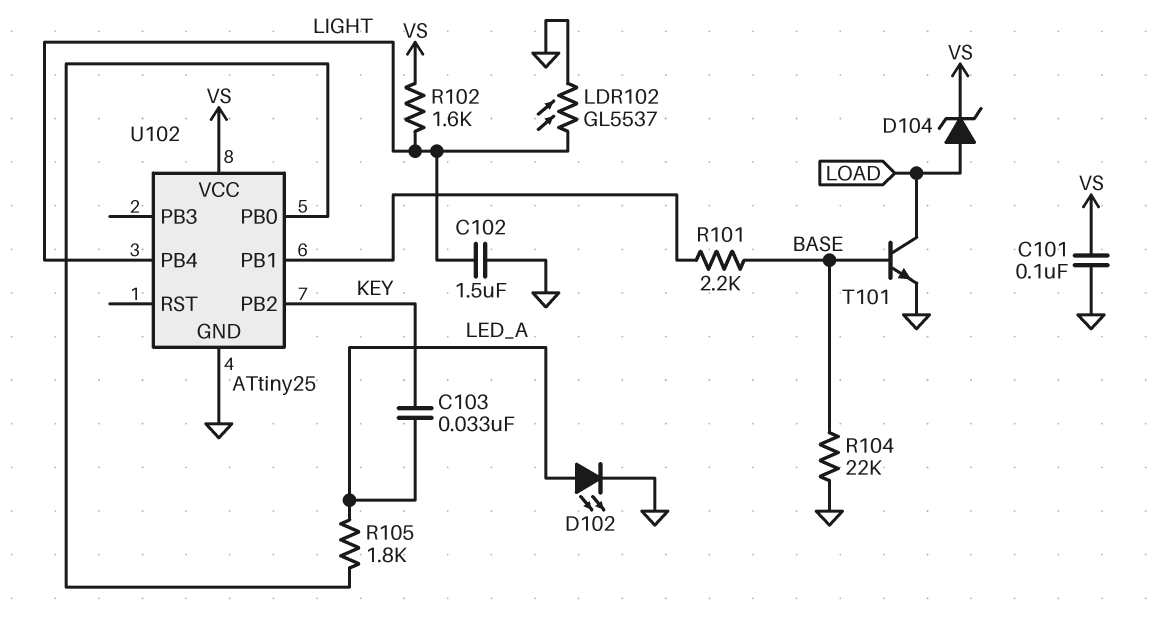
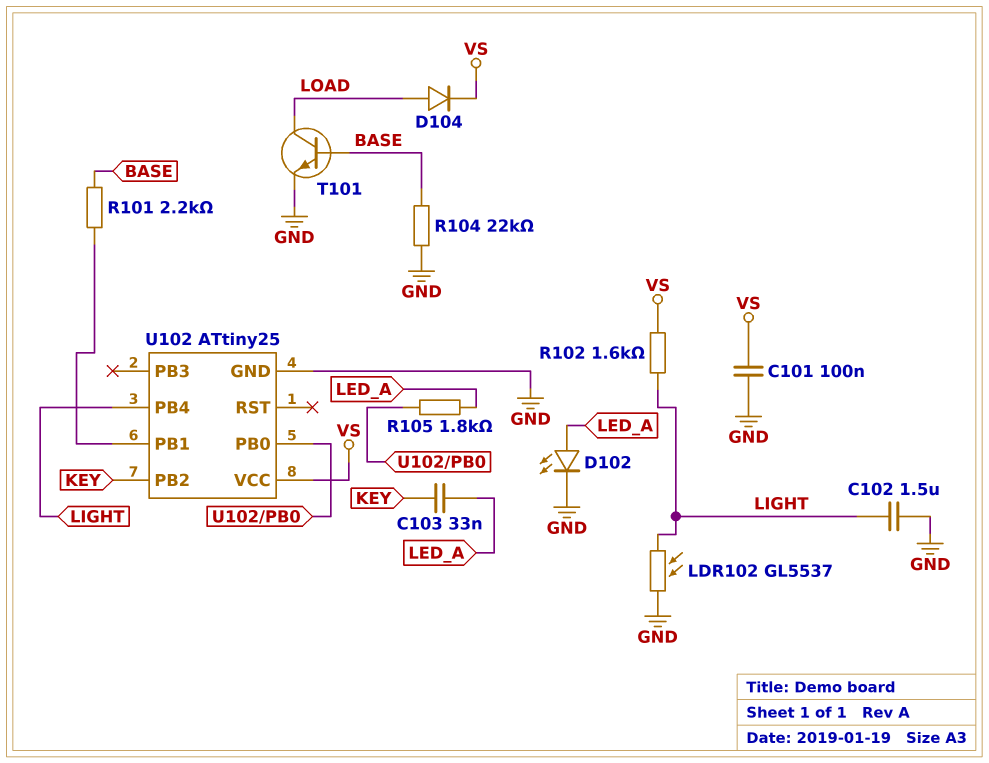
D104: zener (A LOAD, K VS) -> diode (A LOAD, K VS)

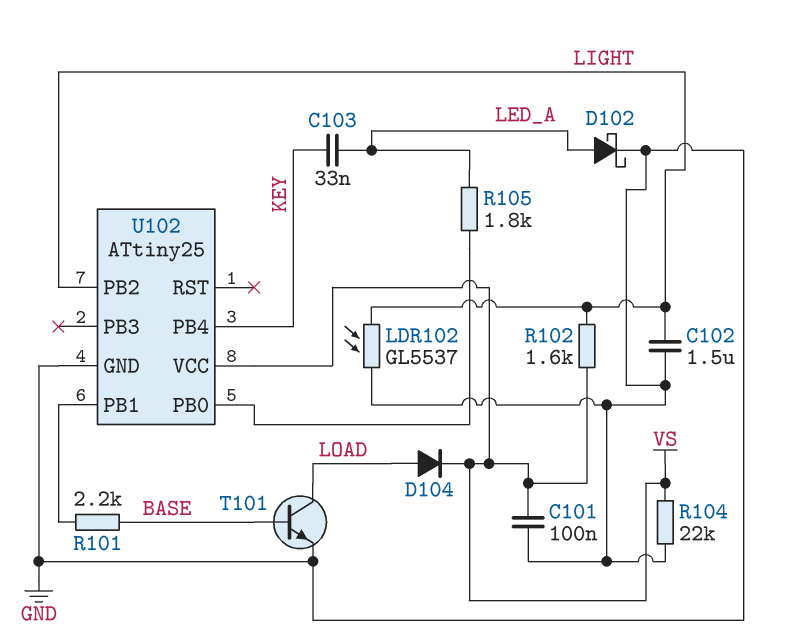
D102: LED (A LED_A, K GND) -> schottky (A LED_A, K GND)
R104: 22k (BASE, GND) -> 22k (GND, VS)
U102 pin PB2: KEY -> LIGHT
U102 pin PB4: LIGHT -> KEY

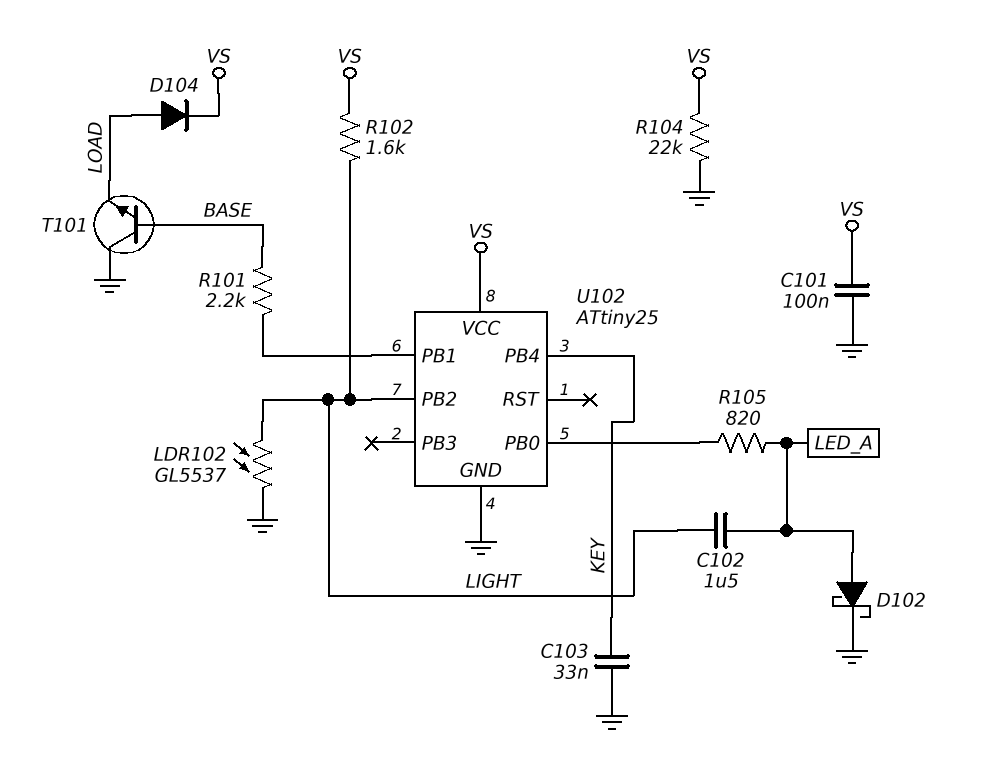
C102: 1.5uF (GND, LIGHT) -> 1.5uF (LED_A, LIGHT)
C103: 33nF (KEY, LED_A) -> 33nF (GND, KEY)
R105: 1.8k (LED_A, U102/PB0) -> 820 (LED_A, U102/PB0)
T101: NPN (B BASE, C LOAD, E GND) -> NPN (B BASE, C GND, E LOAD)

